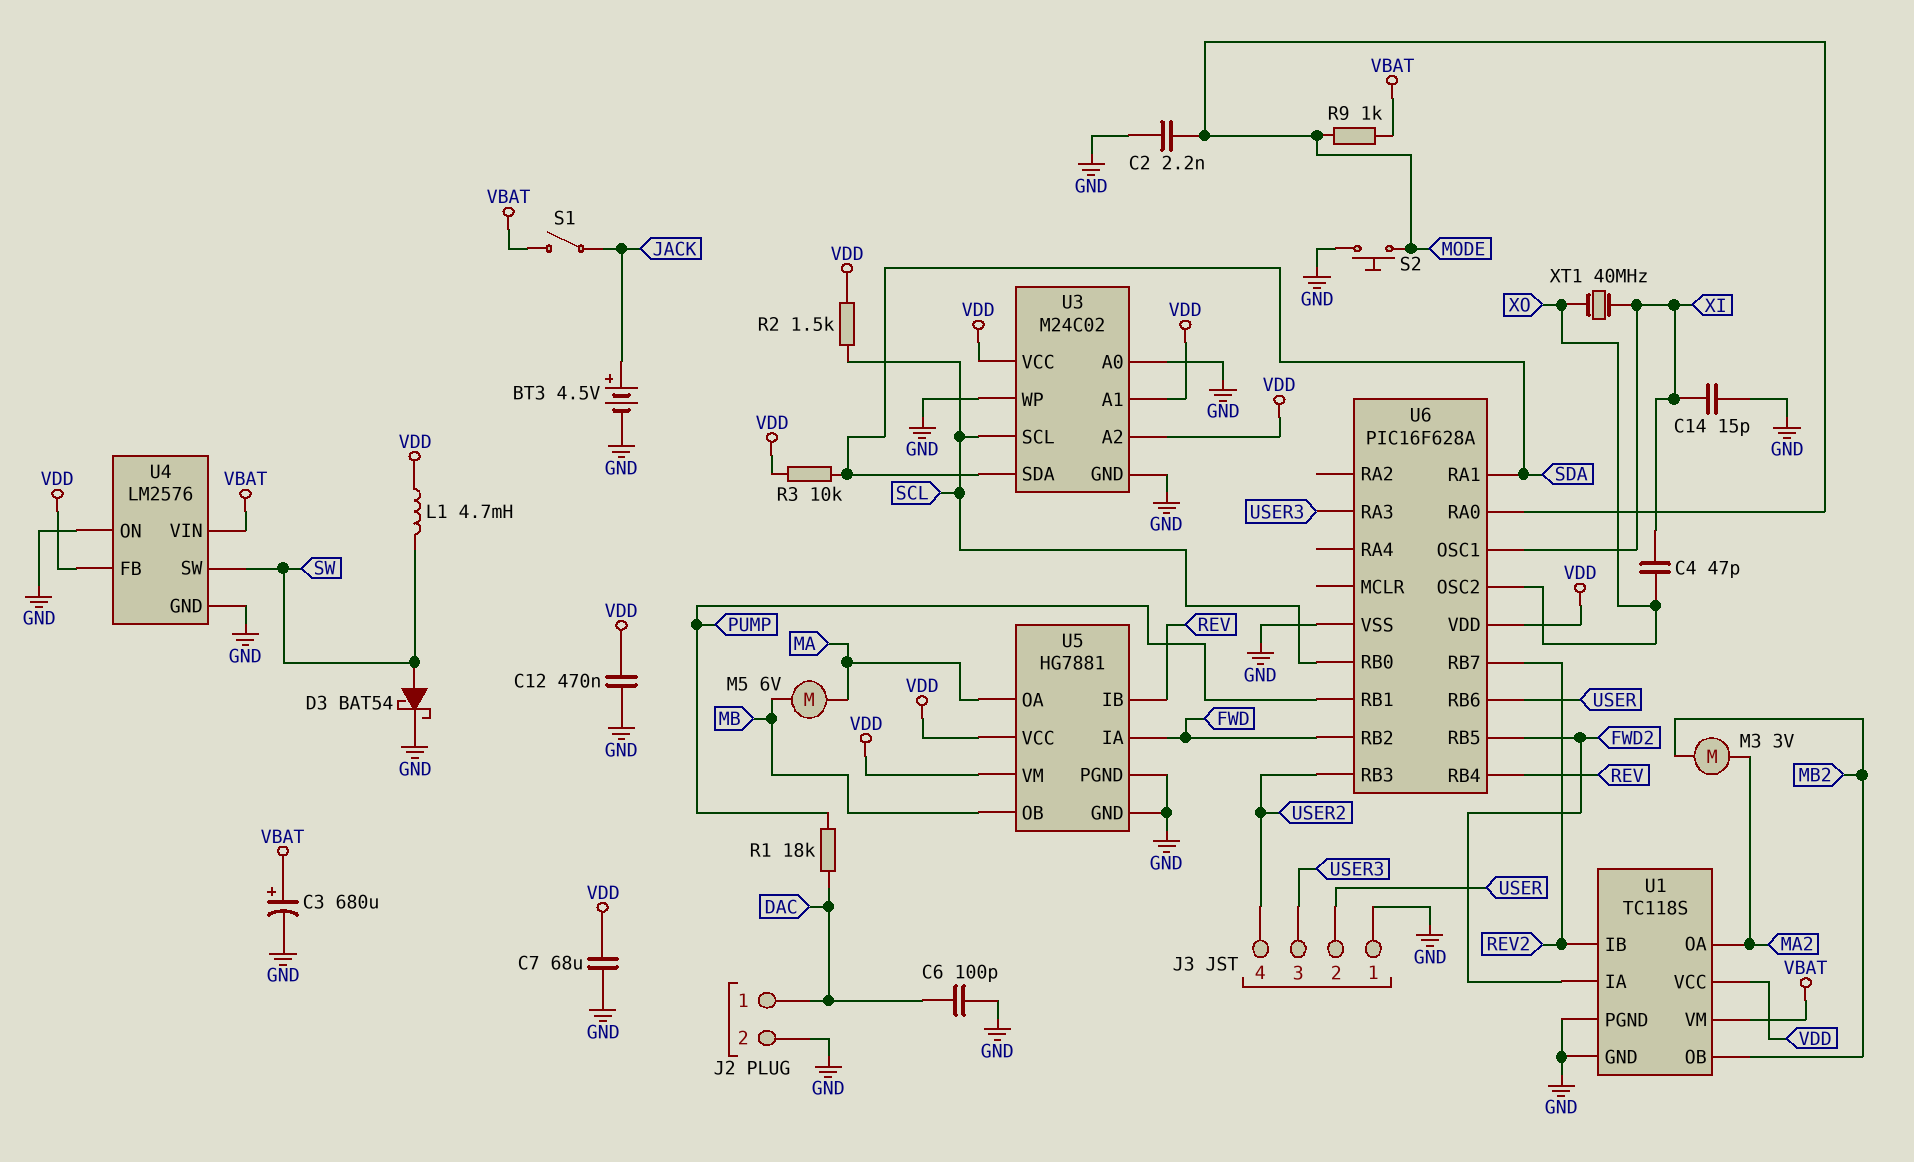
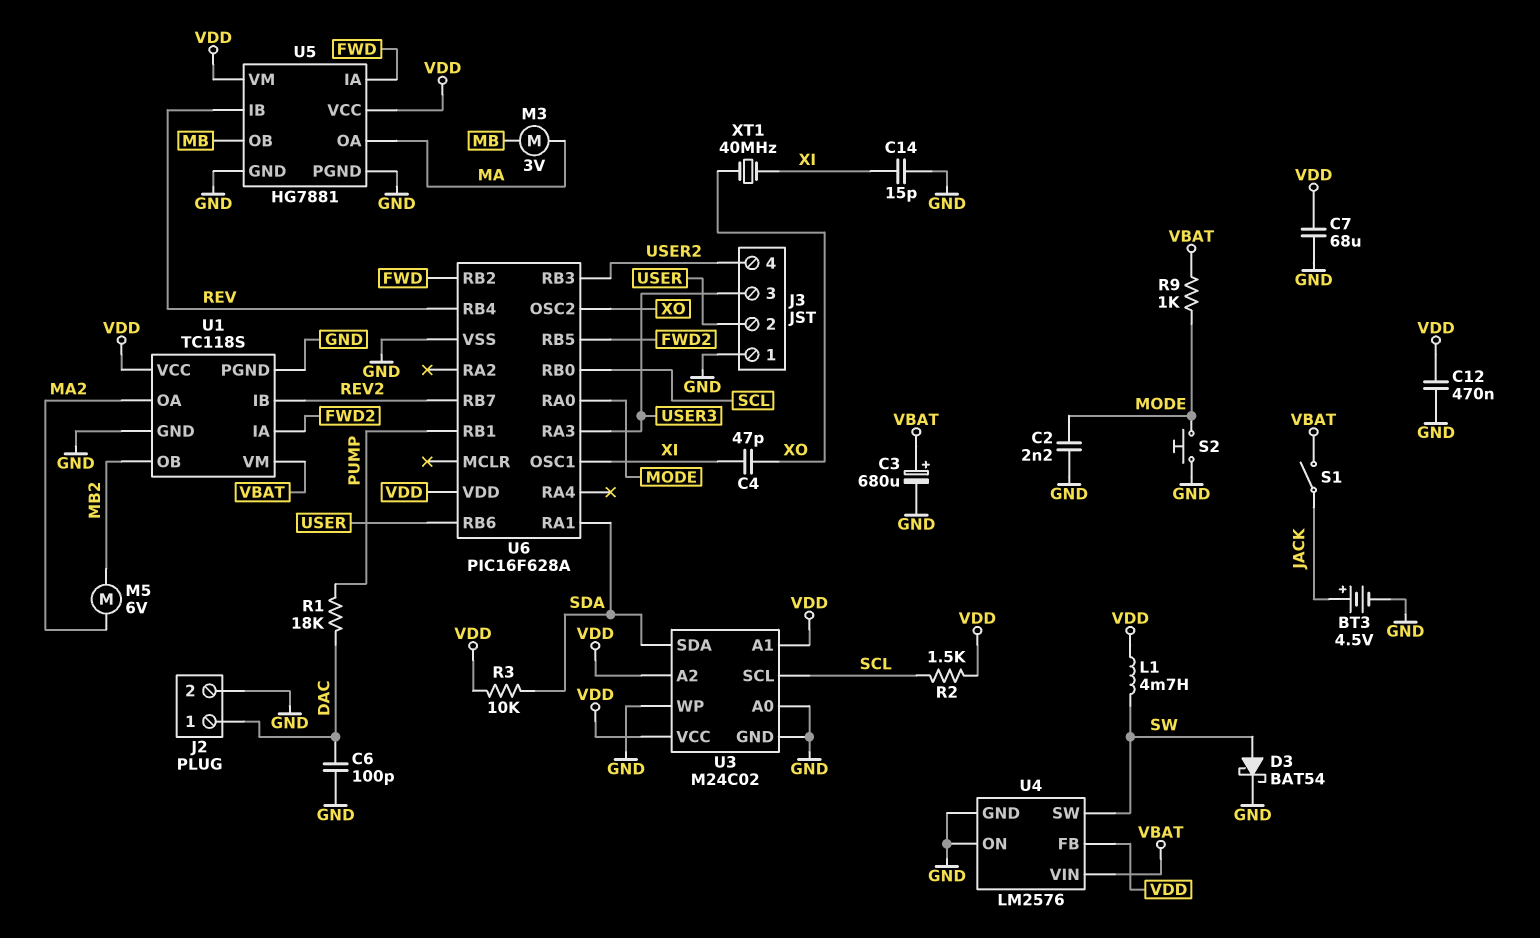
M3: motor 3V (MA2, MB2) -> motor 3V (MA, MB)
M5: motor 6V (MA, MB) -> motor 6V (MA2, MB2)

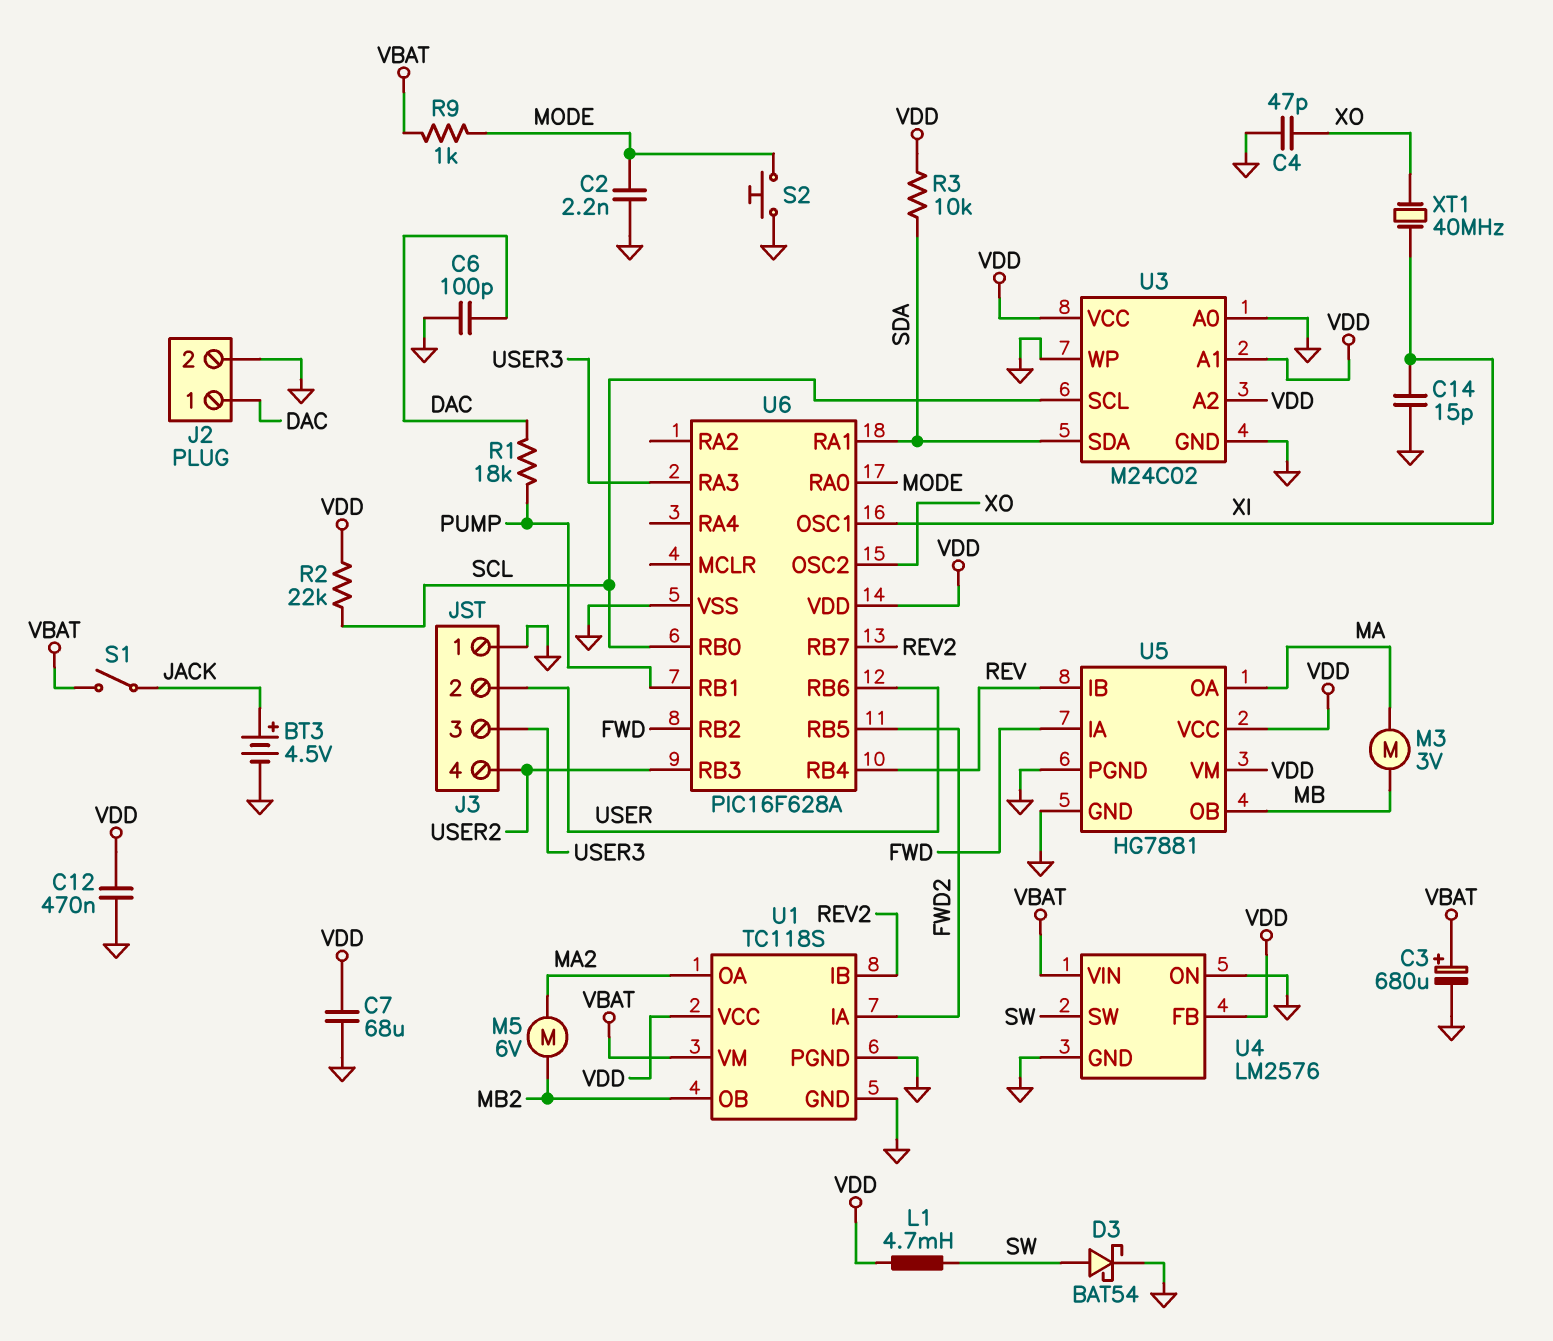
C4: 47pF (XI, XO) -> 47pF (GND, XO)
R2: 1.5k (SCL, VDD) -> 22k (SCL, VDD)

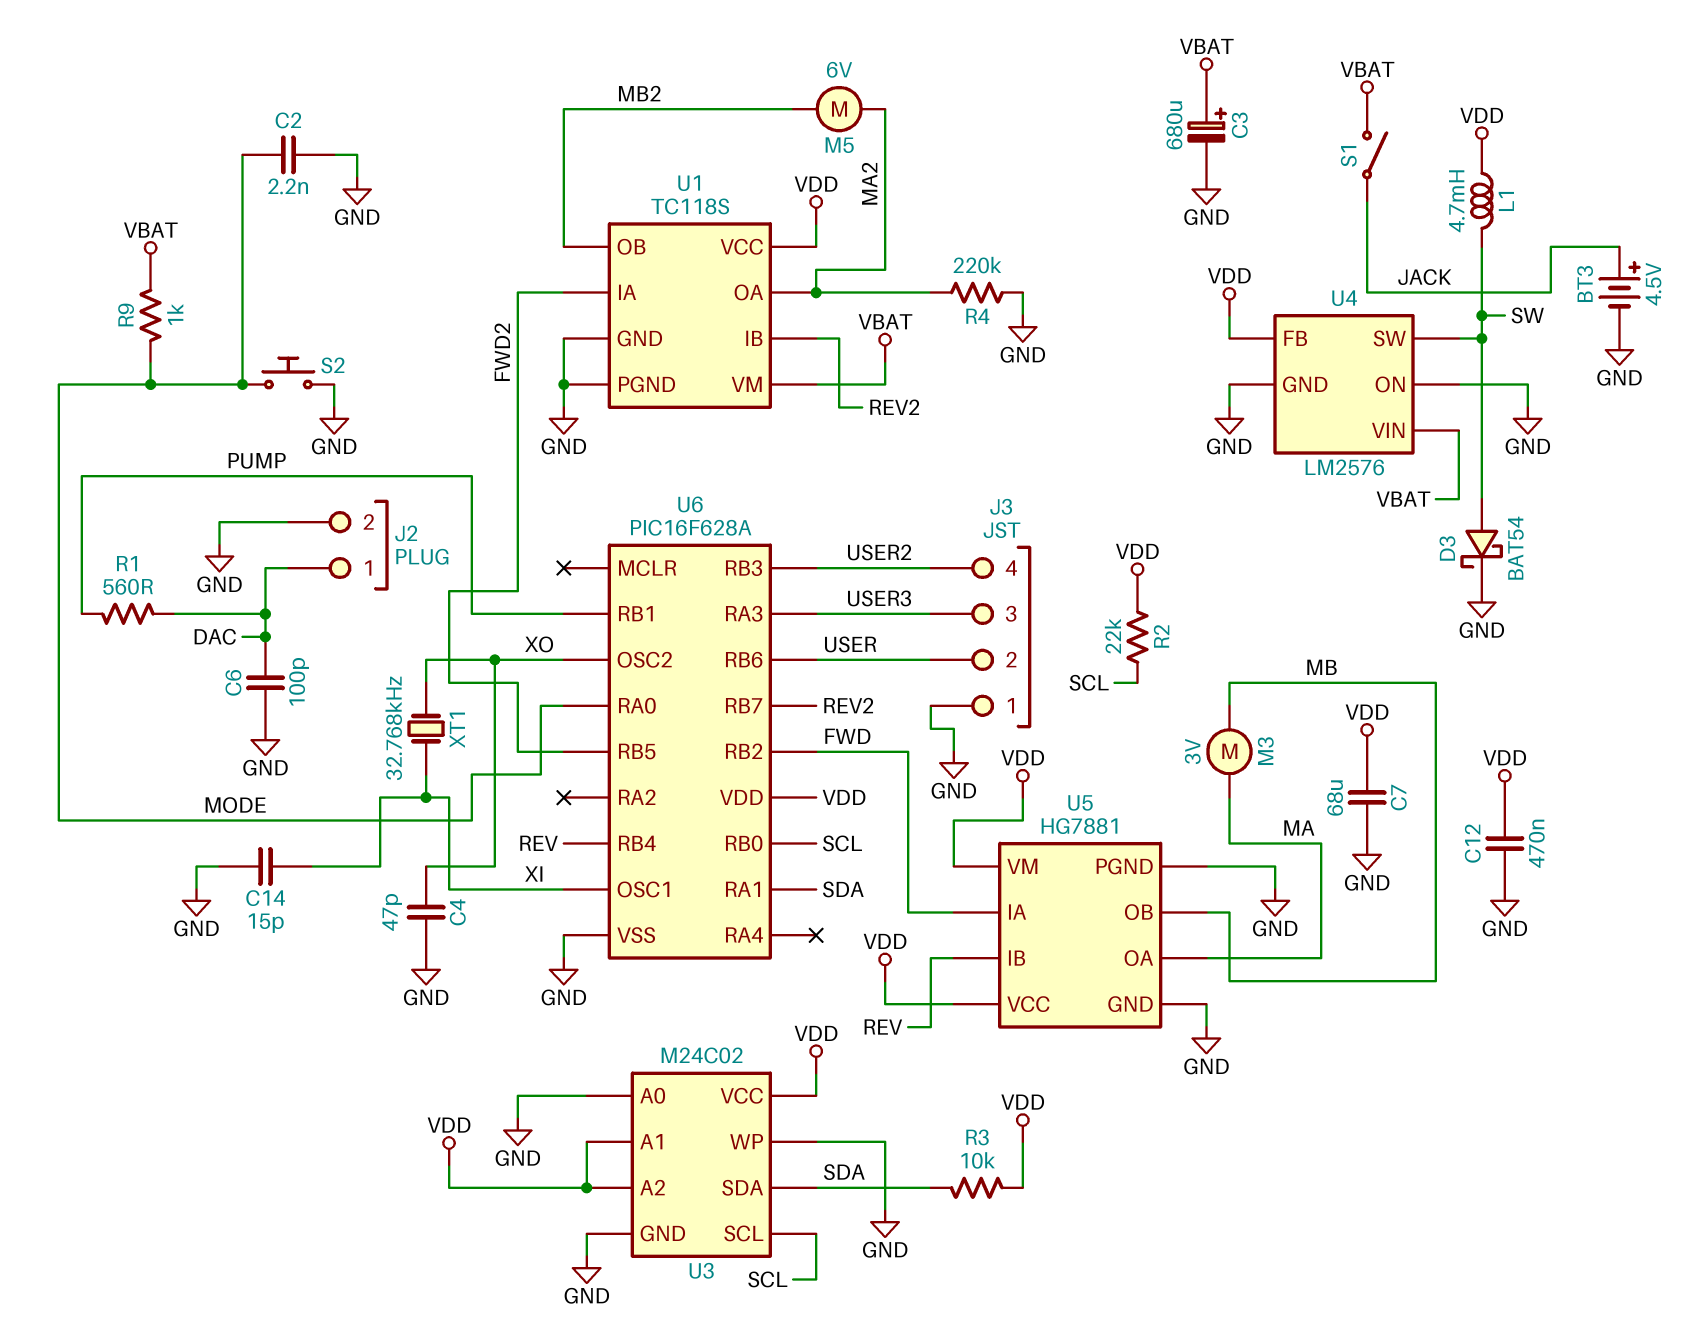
R1: 18k (DAC, PUMP) -> 560 (DAC, PUMP)
R4: none -> 220k (GND, MA2)
XT1: 40MHz (XI, XO) -> 32.768kHz (XI, XO)

